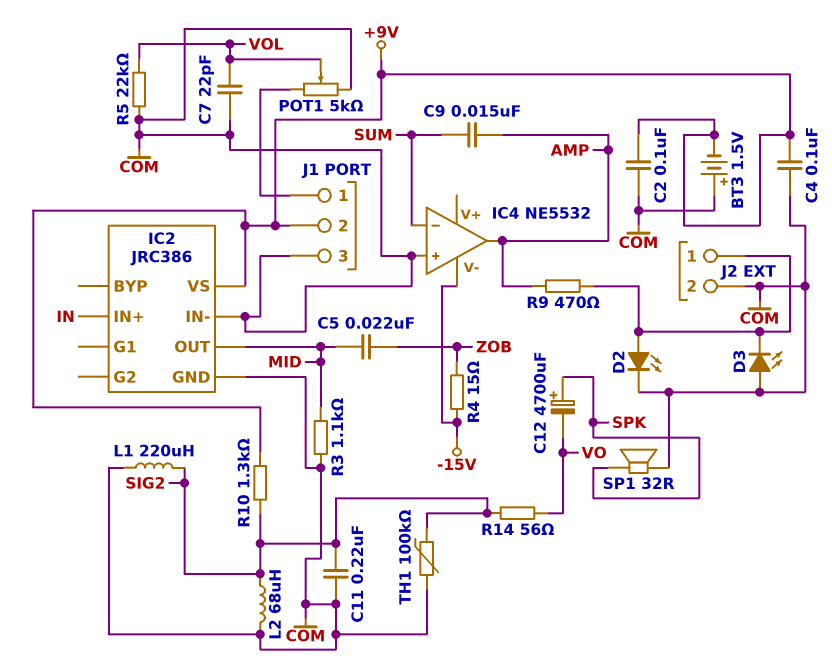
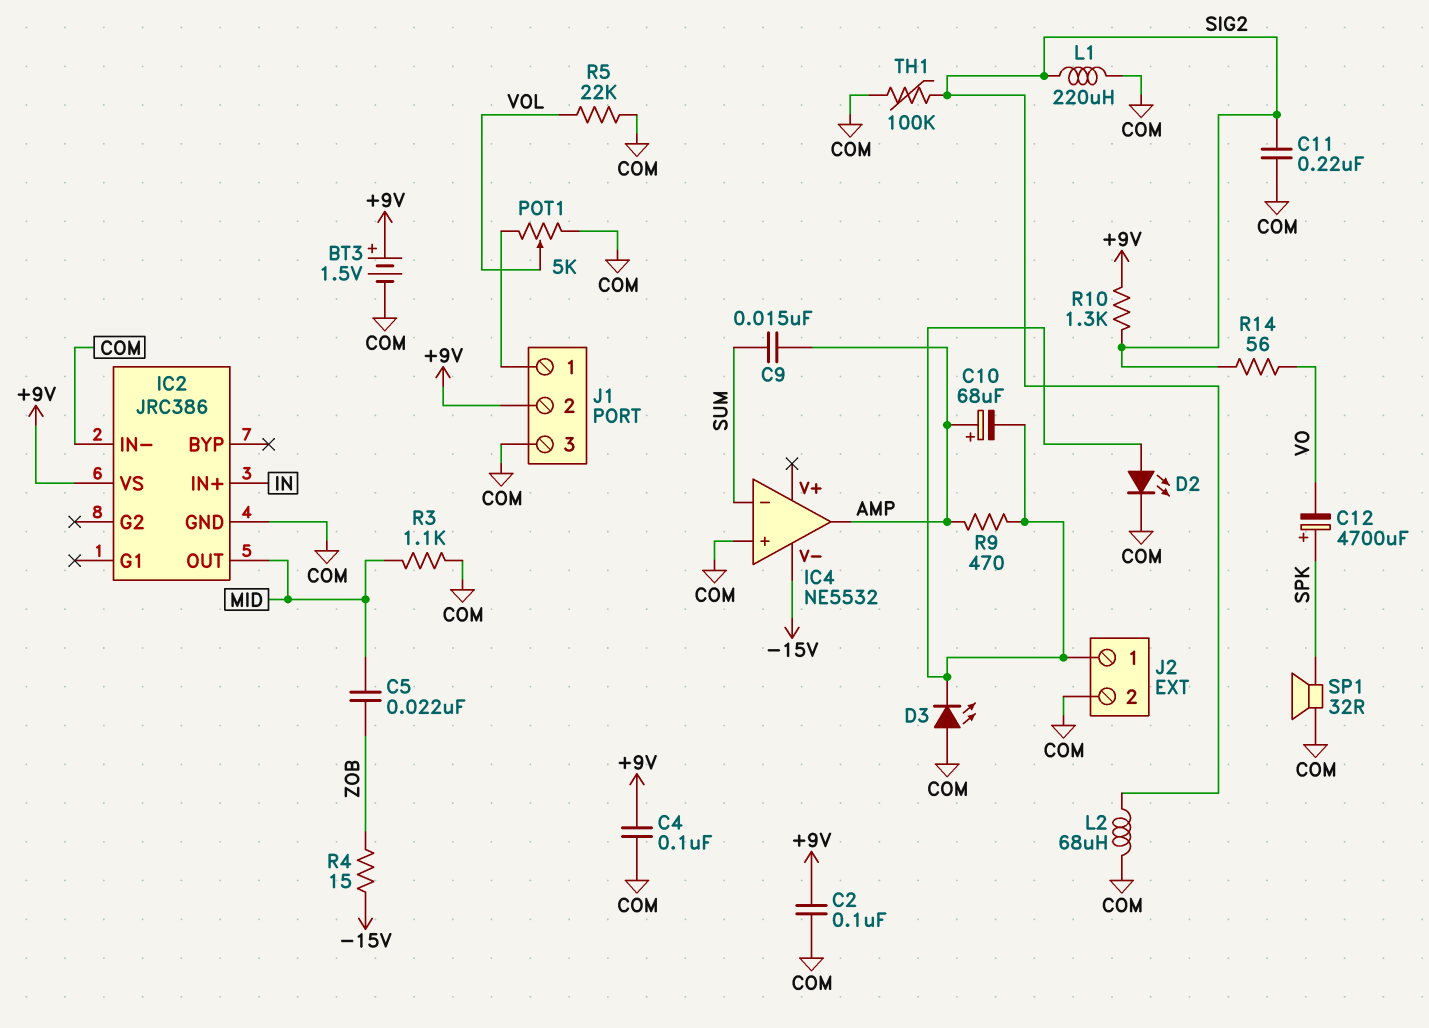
BT3: 1.5V (plus COM, minus +9V) -> 1.5V (plus +9V, minus COM)
C7: 22pF (COM, VOL) -> none
C10: none -> 68uF (plus AMP, minus J2/1)

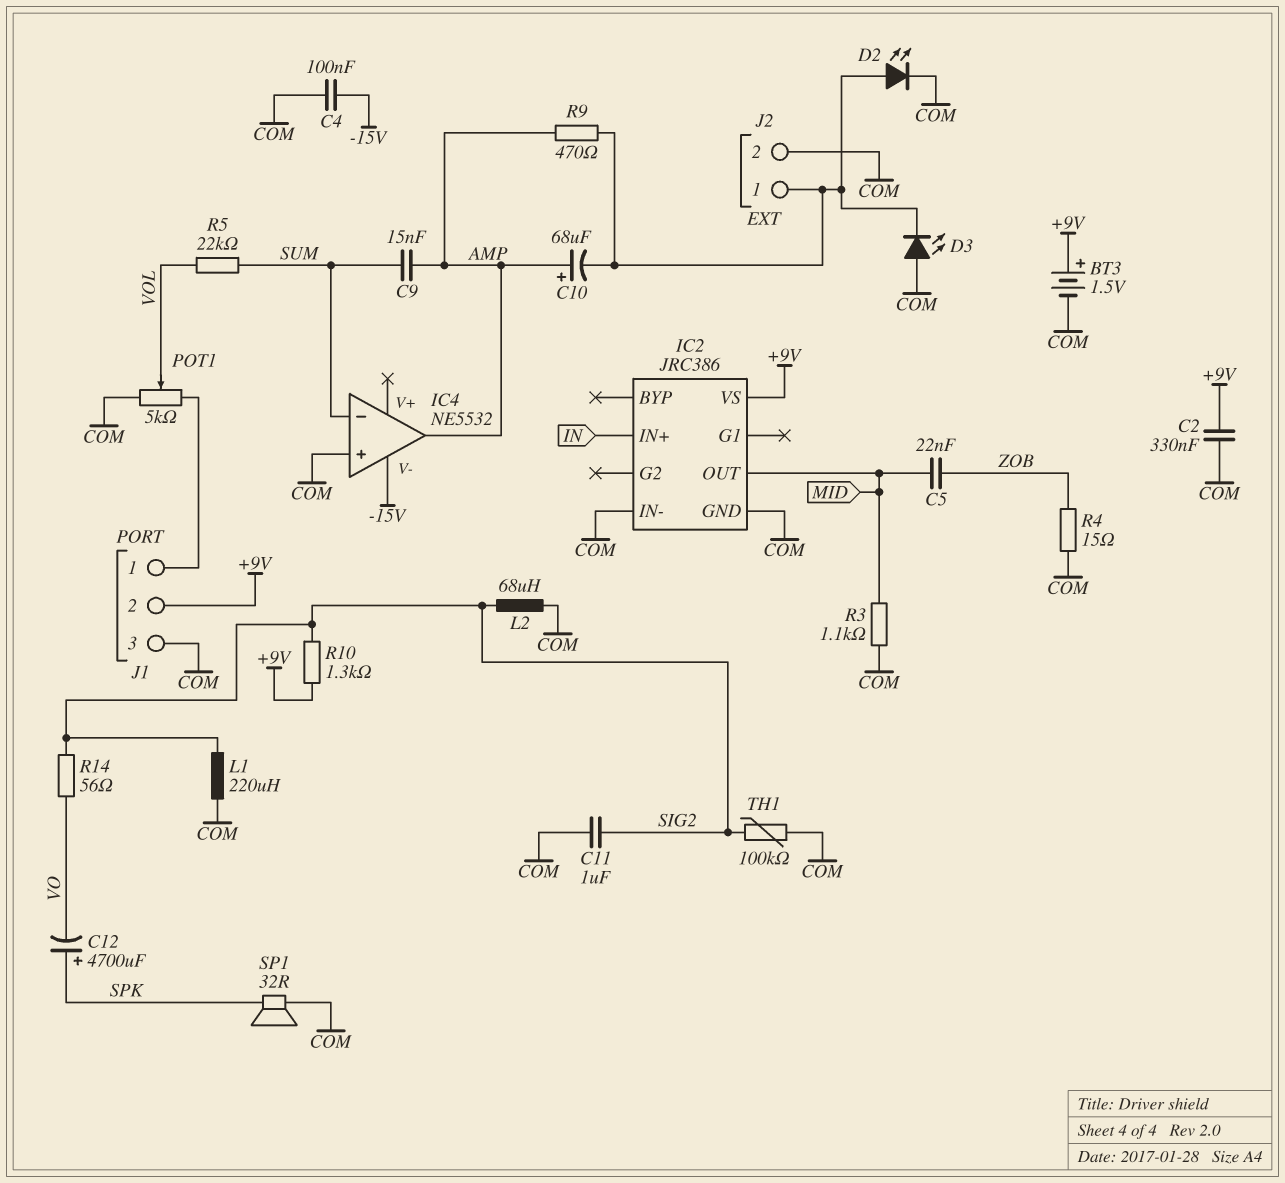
C2: 100nF (+9V, COM) -> 330nF (+9V, COM)
C4: 100nF (+9V, COM) -> 100nF (-15V, COM)
C11: 220nF (COM, SIG2) -> 1uF (COM, SIG2)
R4: 15 (-15V, ZOB) -> 15 (COM, ZOB)
R5: 22k (COM, VOL) -> 22k (SUM, VOL)

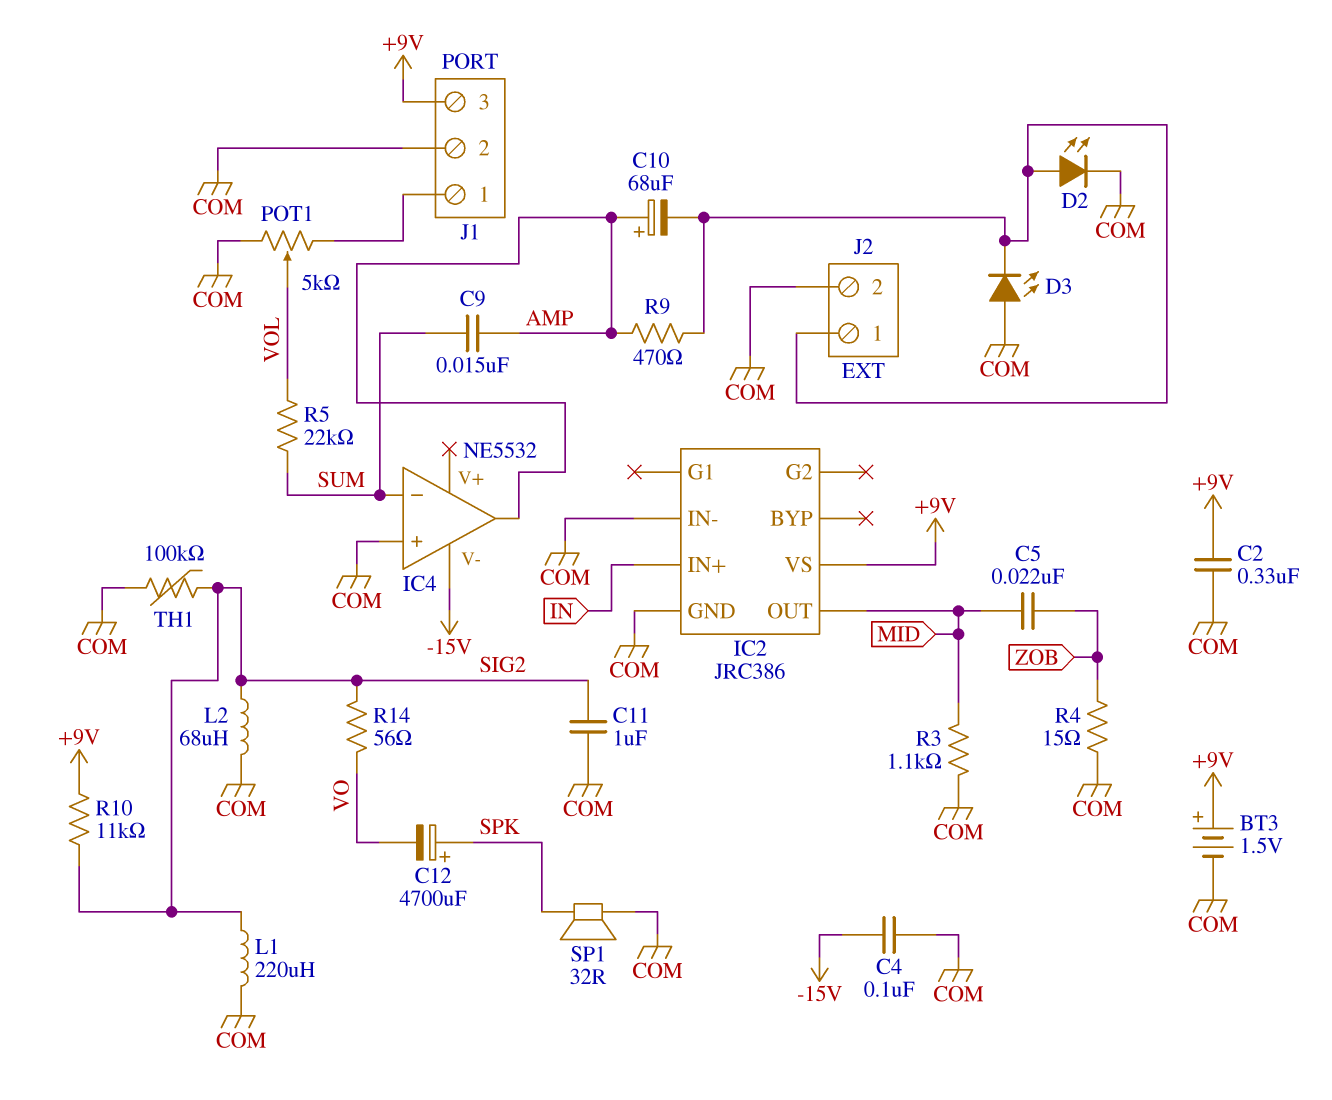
J1 pin 2: +9V -> COM
J1 pin 3: COM -> +9V
R10: 1.3k (+9V, SIG2) -> 11k (+9V, SIG2)

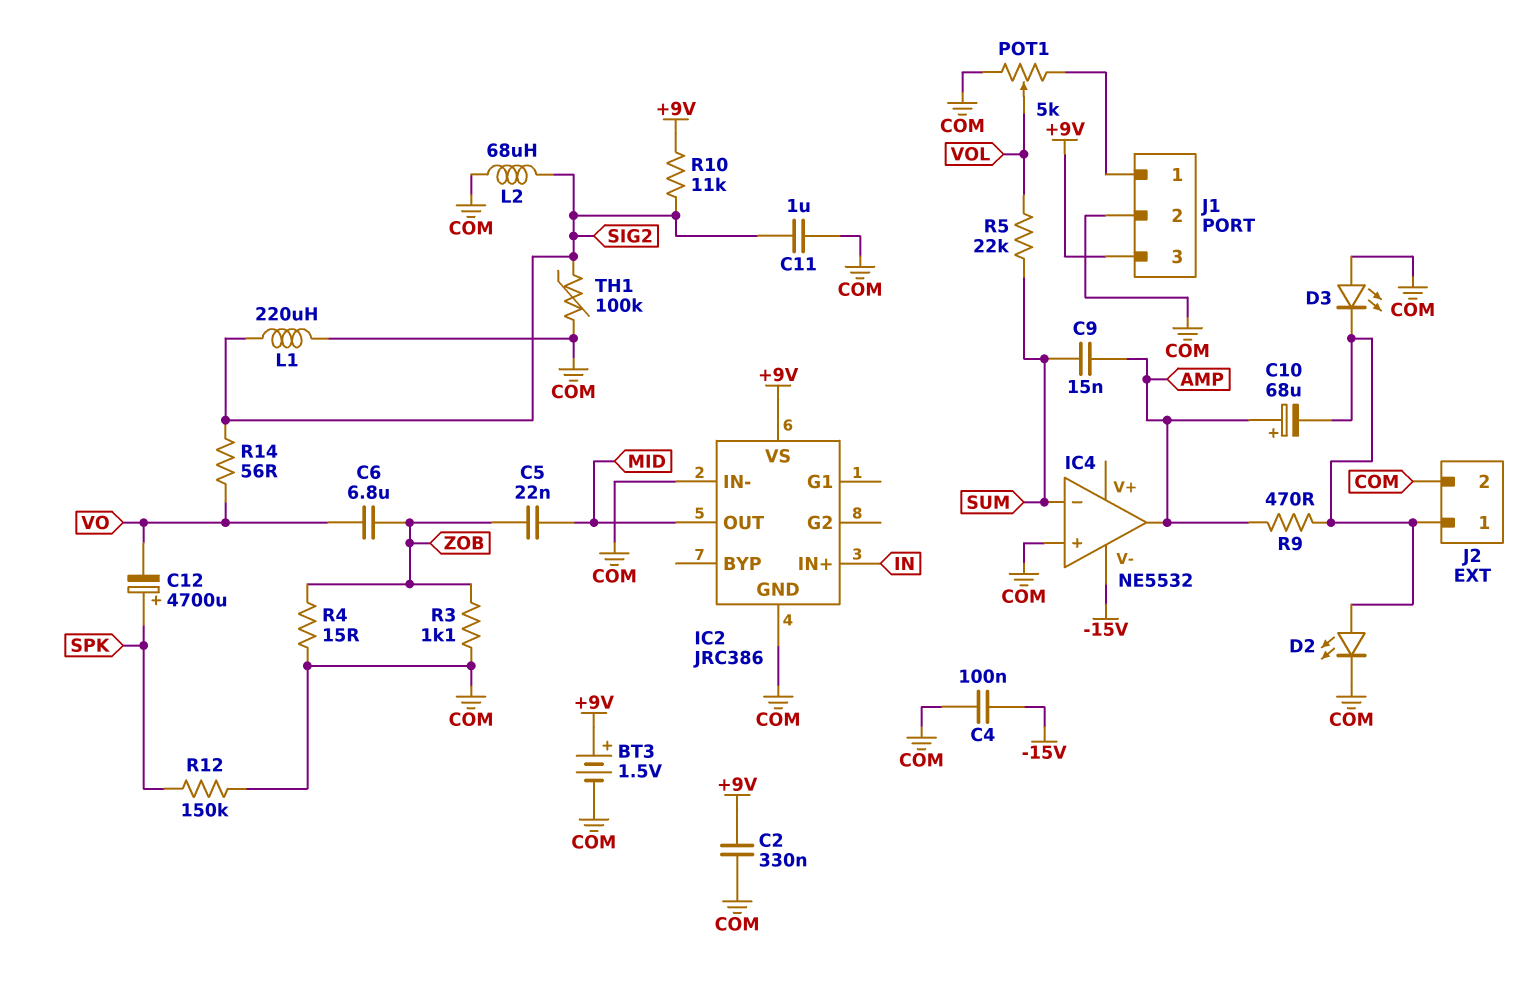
C6: none -> 6.8uF (VO, ZOB)
R3: 1.1k (COM, MID) -> 1.1k (COM, ZOB)
R12: none -> 150k (COM, SPK)
SP1: speaker 32R (COM, SPK) -> none

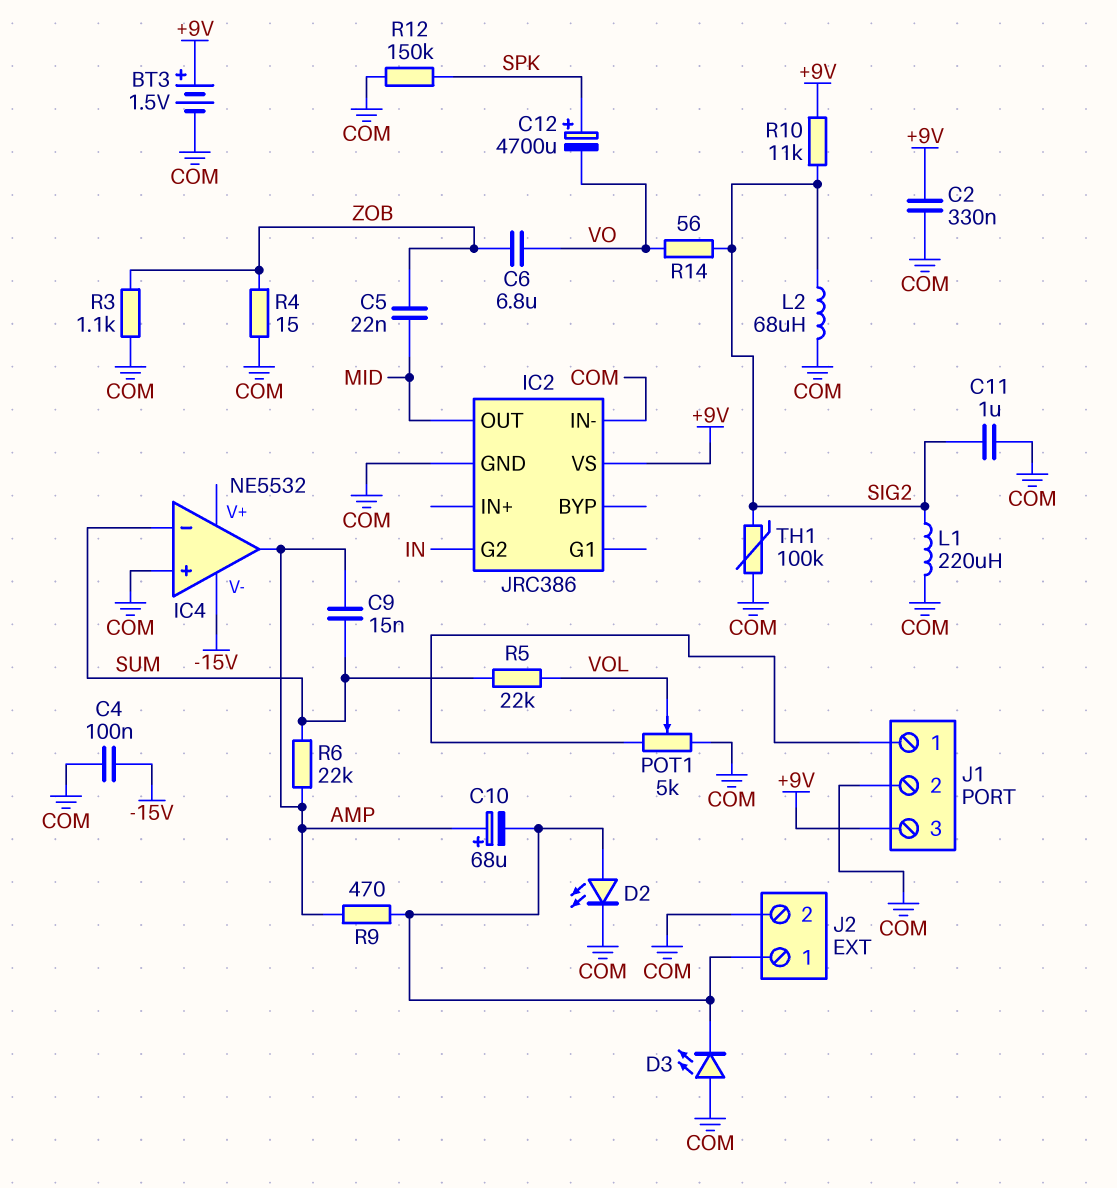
IC2 pin G2: none -> IN
IC2 pin IN+: IN -> none
R6: none -> 22k (AMP, SUM)

